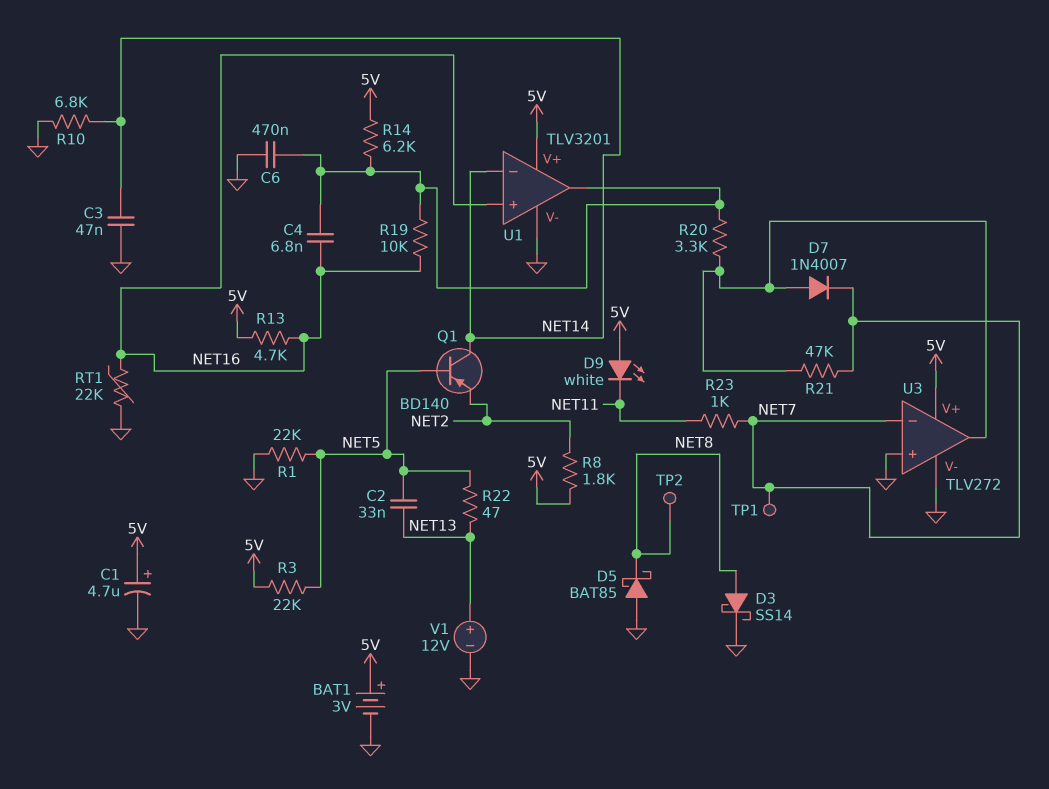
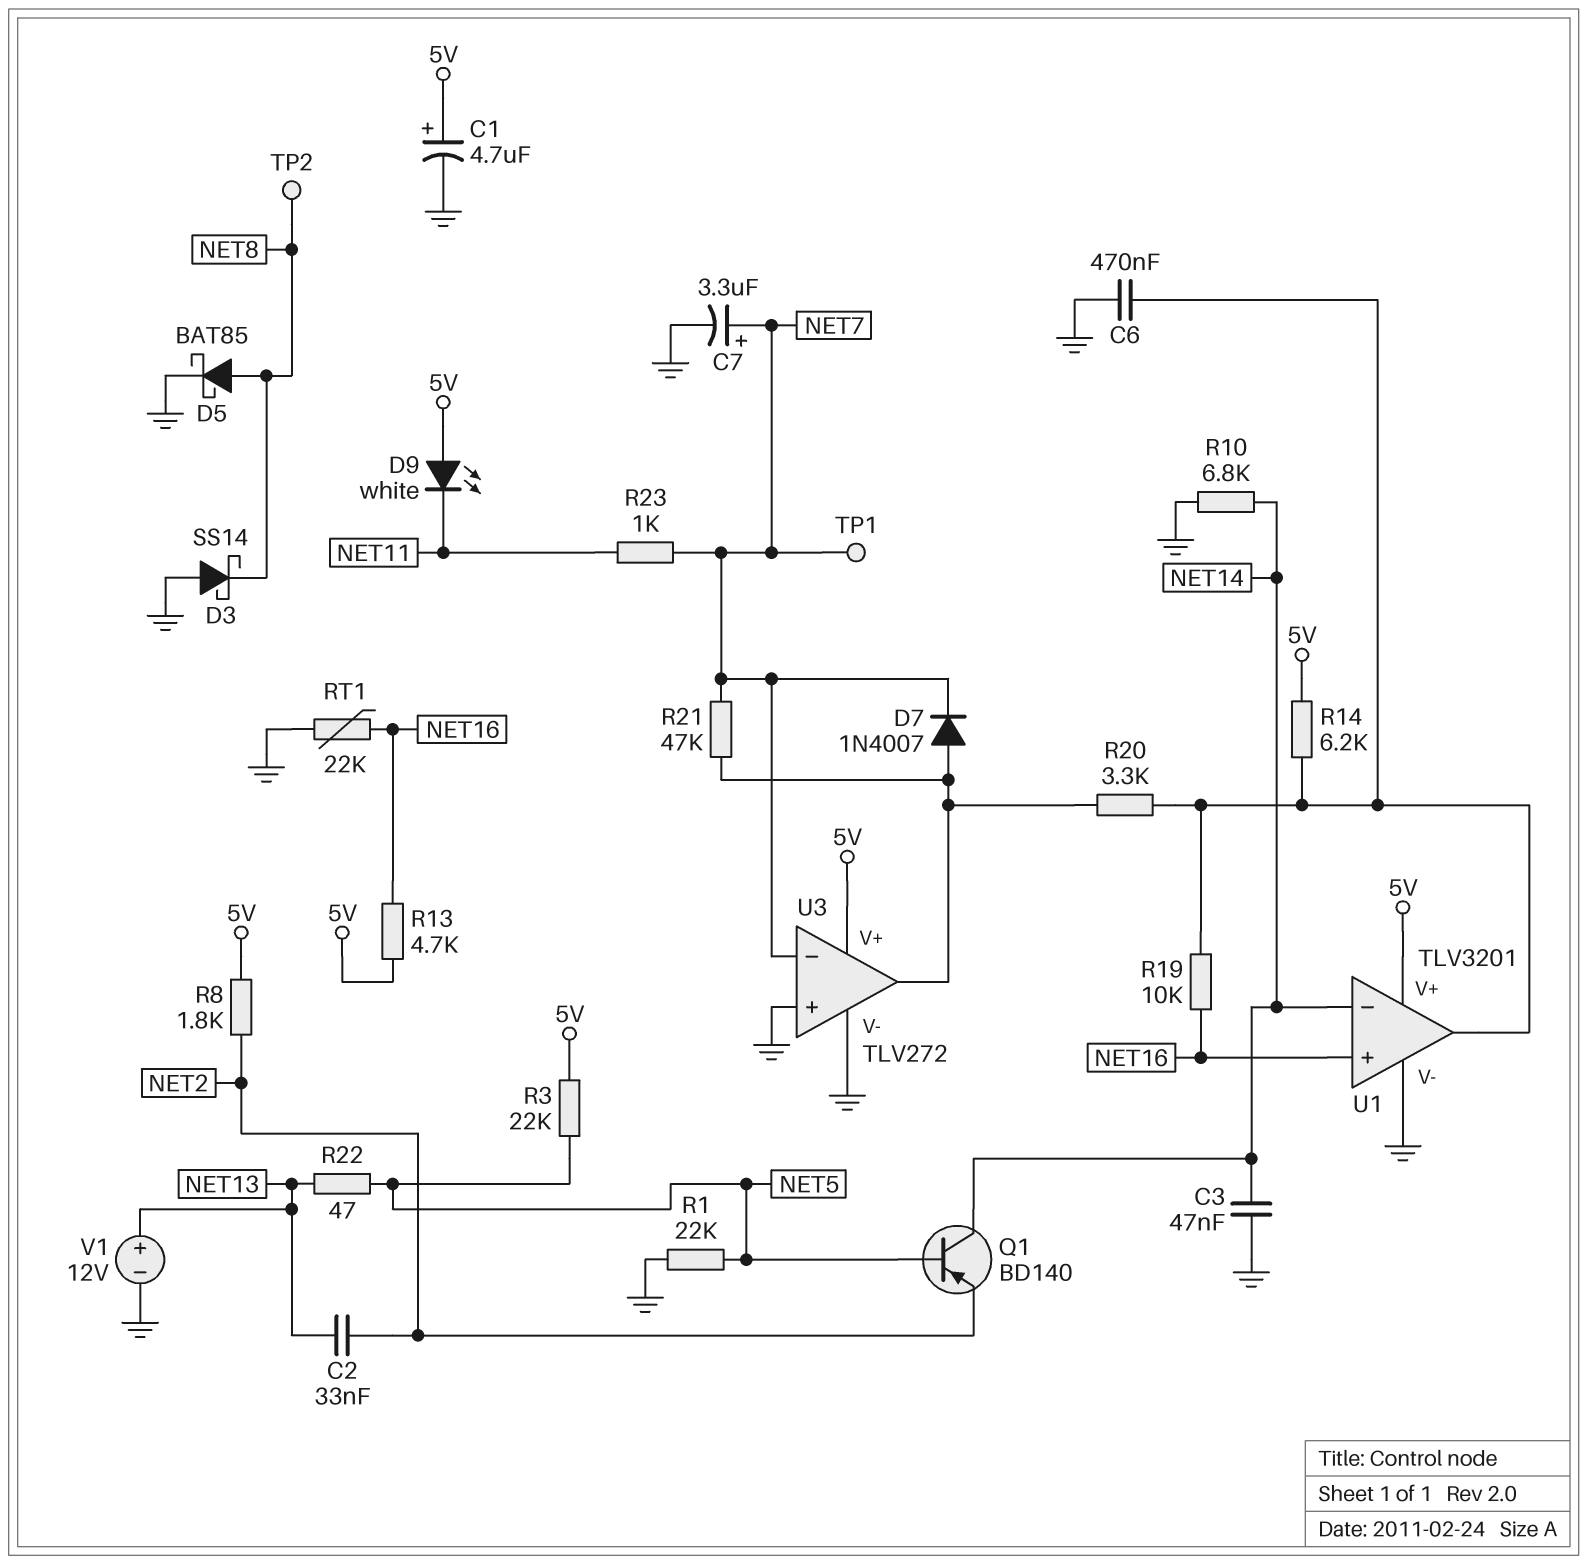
BAT1: 3V (plus 5V, minus GND) -> none
C2: 33nF (NET5, NET13) -> 33nF (NET2, NET13)
C4: 6.8nF (NET16, U1/out) -> none
C7: none -> 3.3uF (plus NET7, minus GND)
D3: schottky SS14 (A NET8, K GND) -> schottky SS14 (A GND, K NET8)
D5: schottky BAT85 (A GND, K NET8) -> schottky BAT85 (A NET8, K GND)

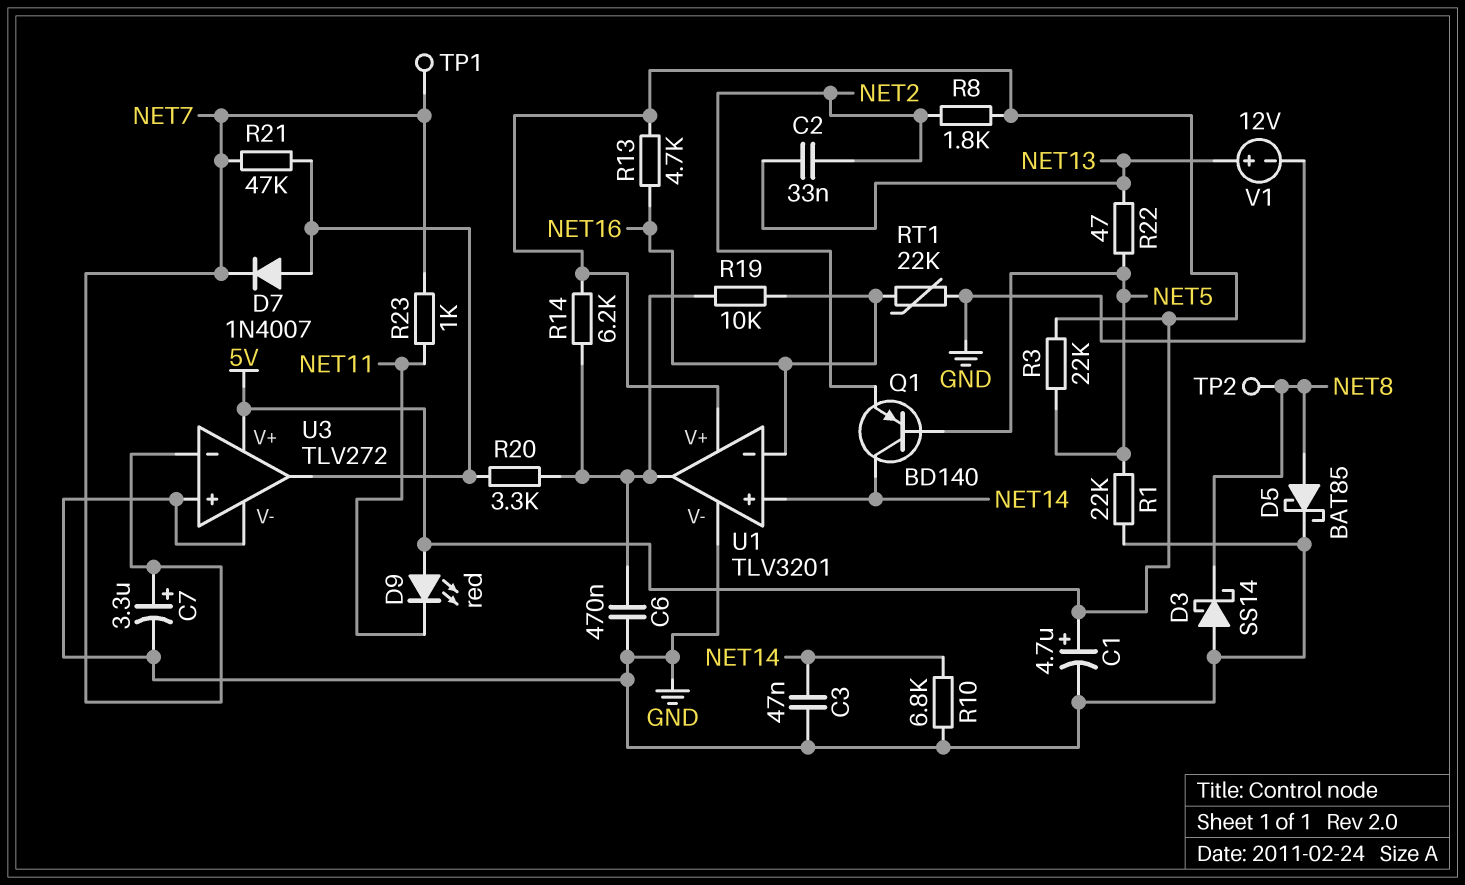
D9: LED white (A 5V, K NET11) -> LED red (A 5V, K NET11)
U1 pin in+: NET16 -> NET14
U1 pin in-: NET14 -> NET16

